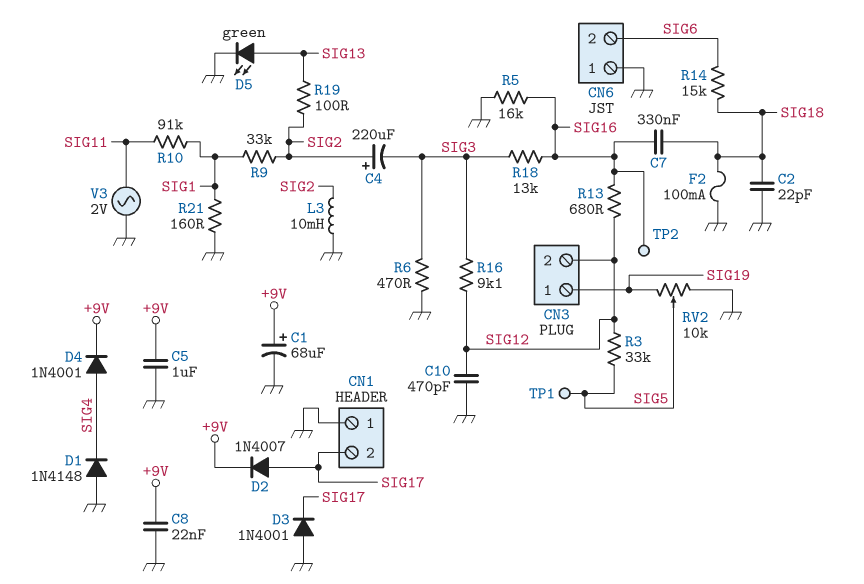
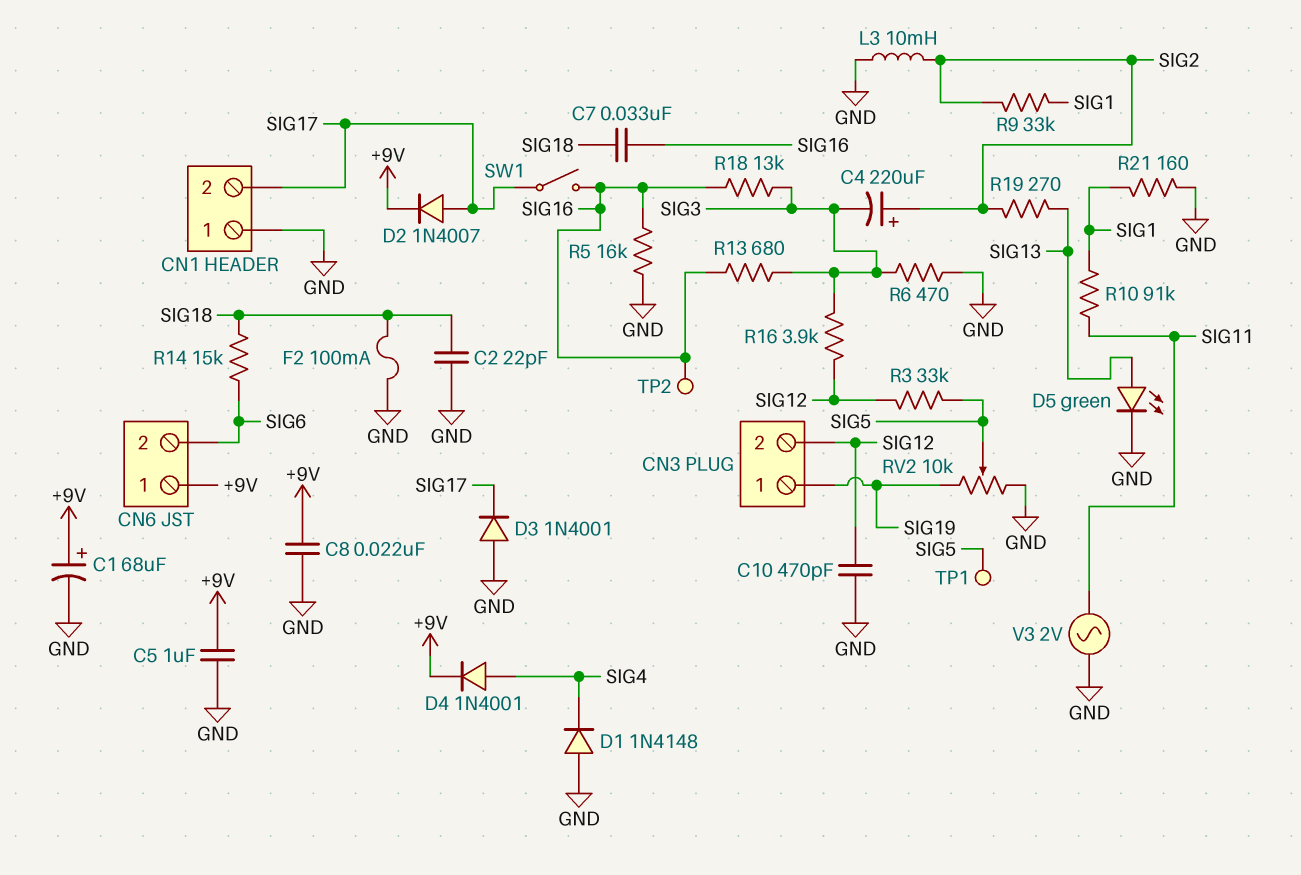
C7: 330nF (SIG16, SIG18) -> 33nF (SIG16, SIG18)
CN6 pin 1: GND -> +9V
R13: 680 (SIG12, SIG16) -> 680 (SIG3, SIG16)
R16: 9.1k (SIG3, SIG12) -> 3.9k (SIG3, SIG12)
R19: 100 (SIG2, SIG13) -> 270 (SIG2, SIG13)
SW1: none -> switch (SIG16, SIG17)

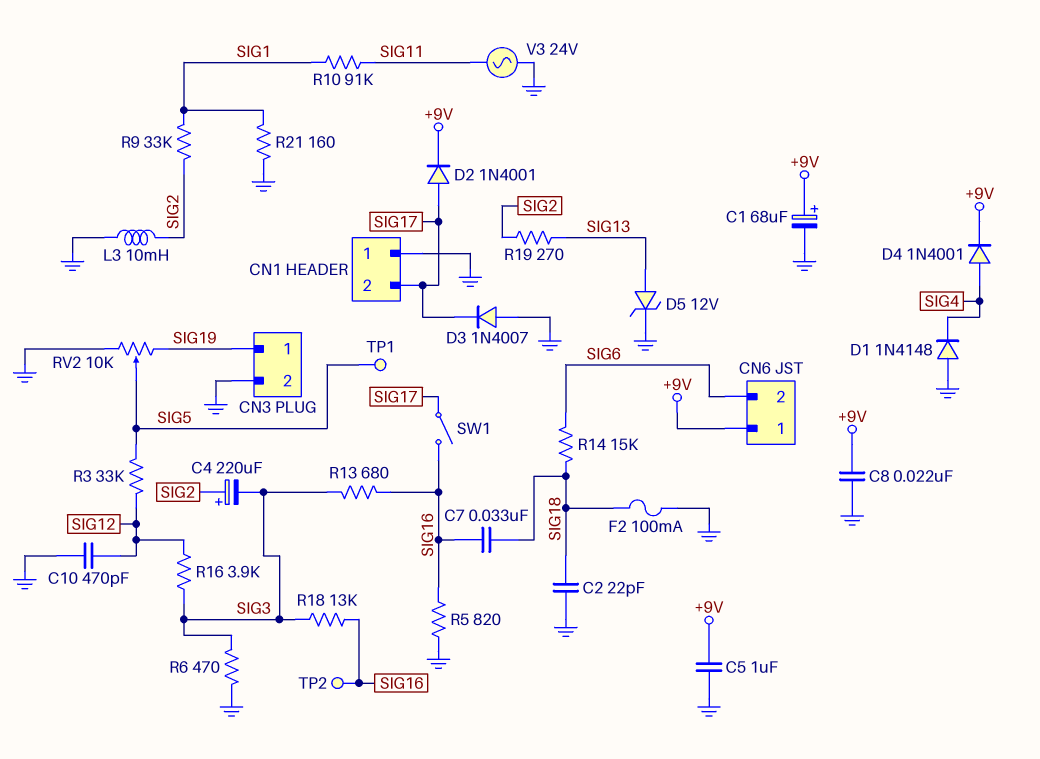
CN3 pin 2: SIG12 -> GND
D2: diode 1N4007 (A SIG17, K +9V) -> diode 1N4001 (A SIG17, K +9V)
D3: diode 1N4001 (A GND, K SIG17) -> diode 1N4007 (A GND, K SIG17)
D5: LED green (A SIG13, K GND) -> zener 12V (A SIG13, K GND)
R5: 16k (GND, SIG16) -> 820 (GND, SIG16)
V3: AC 2V (GND, SIG11) -> AC 24V (GND, SIG11)

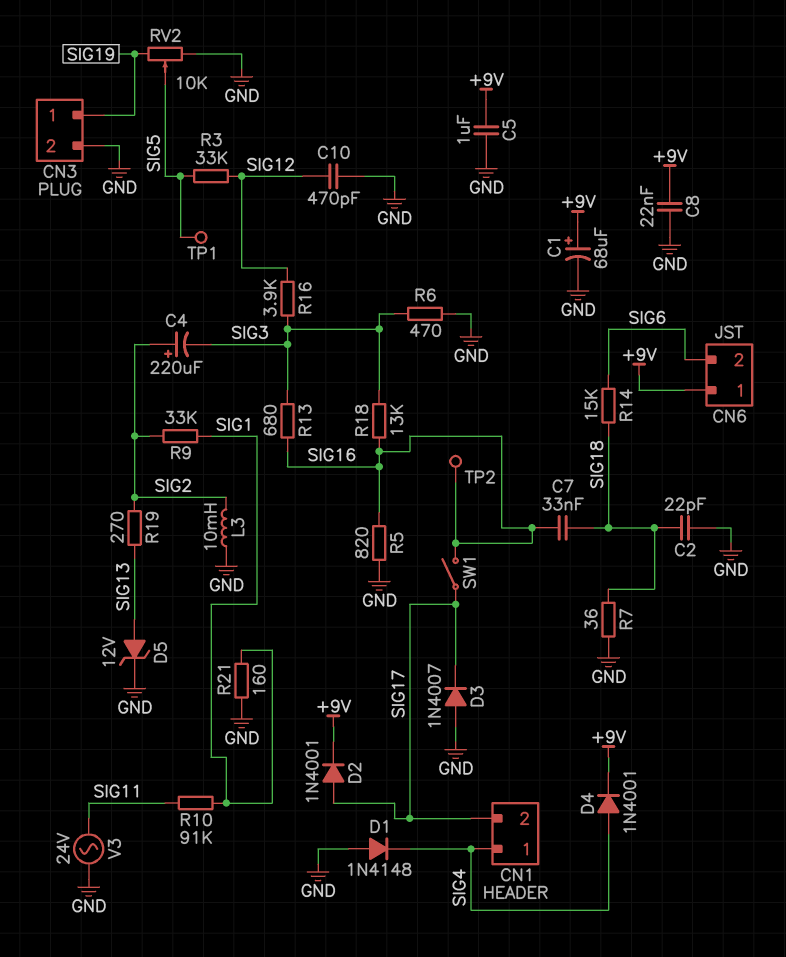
CN1 pin 1: GND -> SIG4
F2: 100mA (GND, SIG18) -> none
R7: none -> 36 (GND, SIG18)

